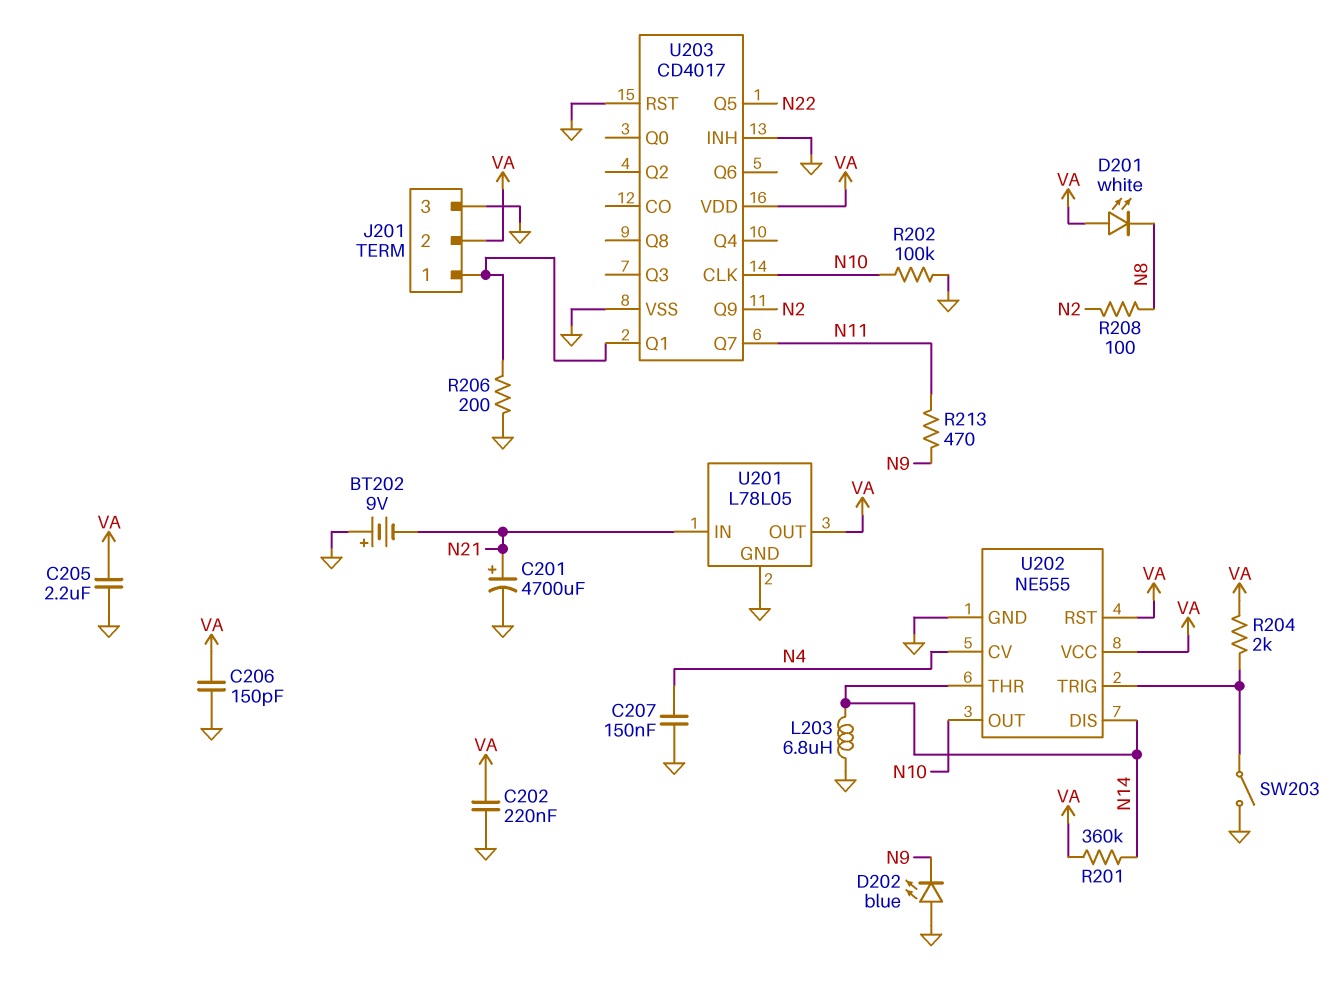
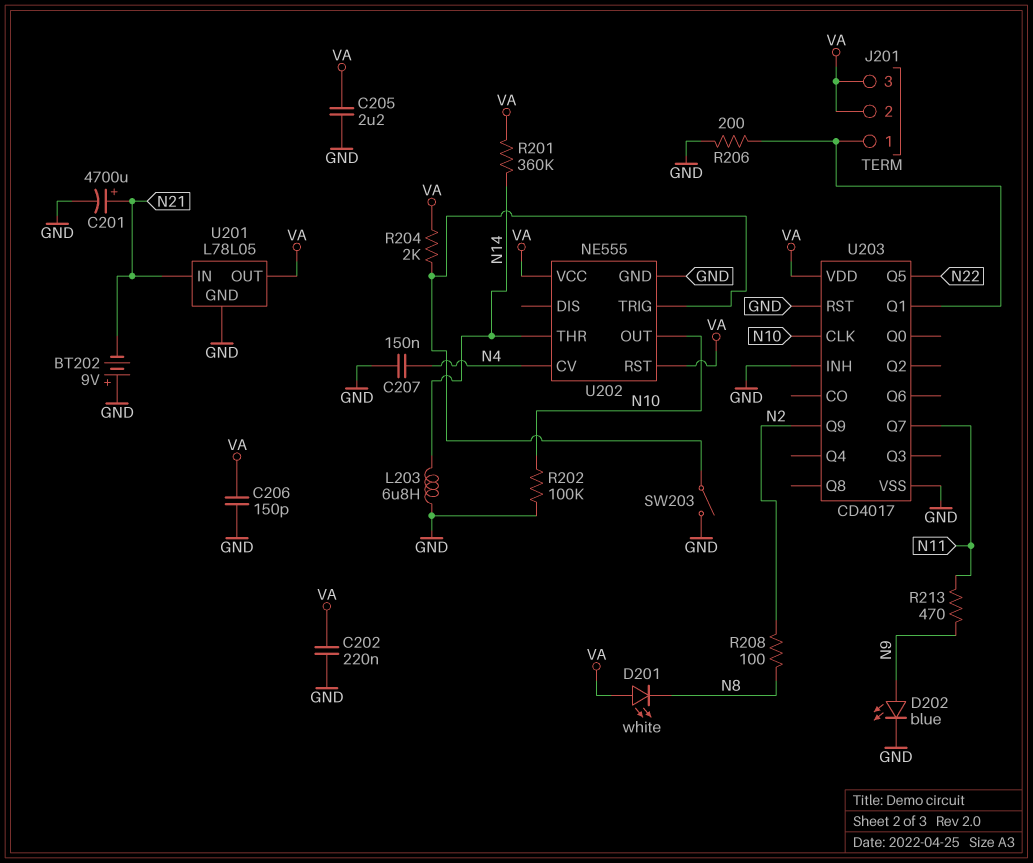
D202: LED blue (A GND, K N9) -> LED blue (A N9, K GND)
J201 pin 3: GND -> VA
U202 pin DIS: N14 -> none

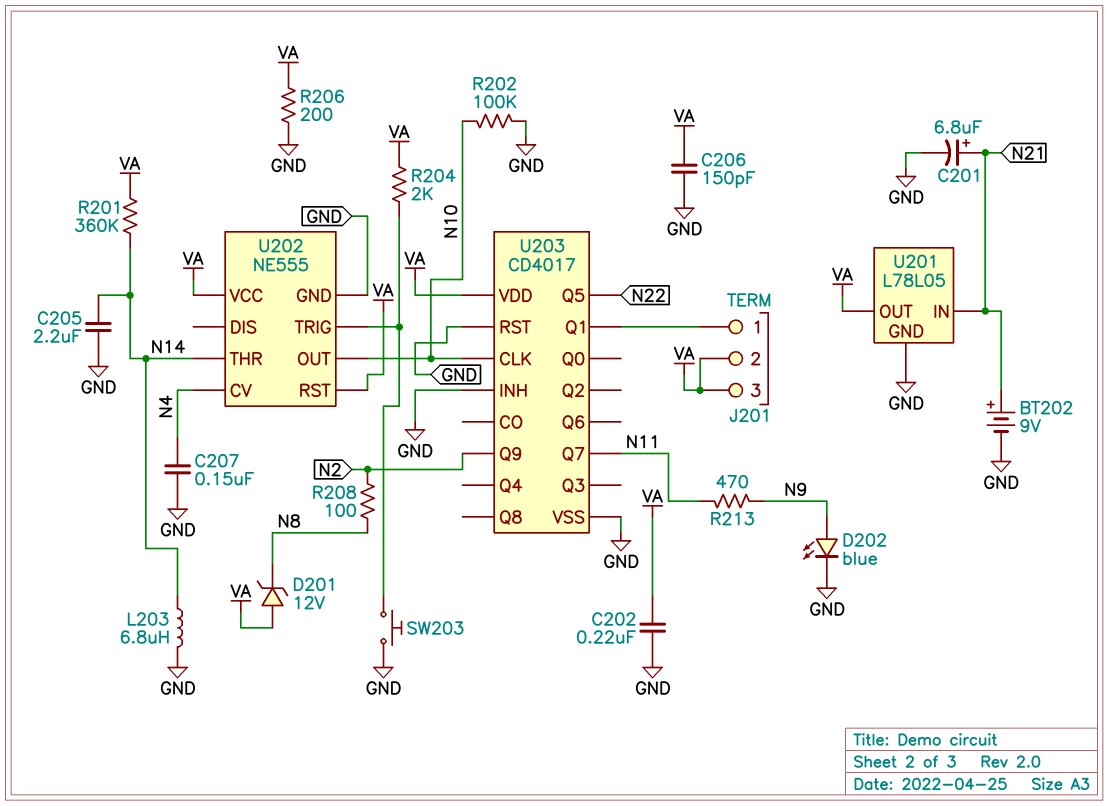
BT202: 9V (plus GND, minus N21) -> 9V (plus N21, minus GND)
C201: 4700uF (plus N21, minus GND) -> 6.8uF (plus N21, minus GND)
C205: 2.2uF (GND, VA) -> 2.2uF (GND, N14)
D201: LED white (A VA, K N8) -> zener 12V (A VA, K N8)
R206: 200 (GND, J201/1) -> 200 (GND, VA)
SW203: switch (GND, U202/TRIG) -> button (GND, U202/TRIG)

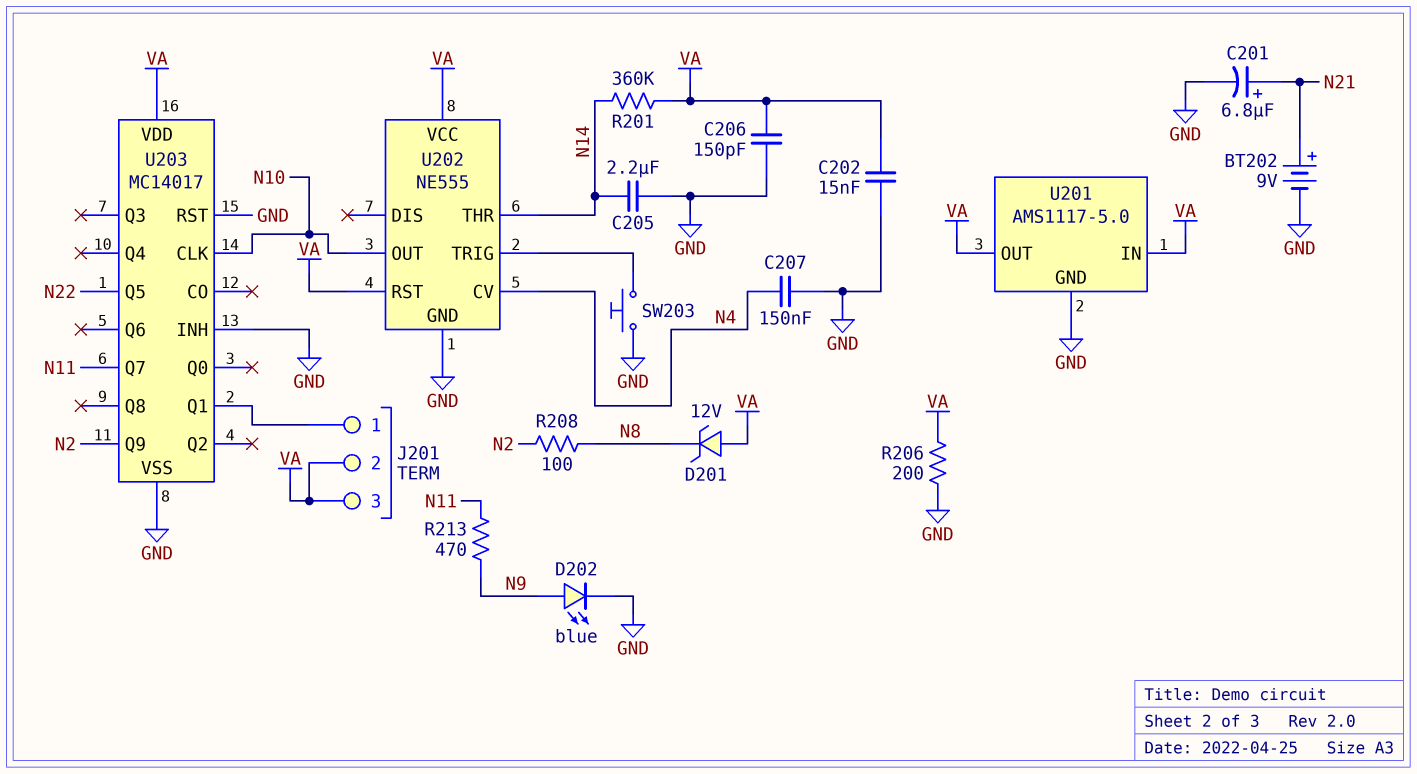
C202: 220nF (GND, VA) -> 15nF (GND, VA)
L203: 6.8uH (GND, N14) -> none
R202: 100k (GND, N10) -> none
R204: 2k (U202/TRIG, VA) -> none
U201: L78L05 -> AMS1117-5.0
U201 pin IN: N21 -> VA
U203: CD4017 -> MC14017

